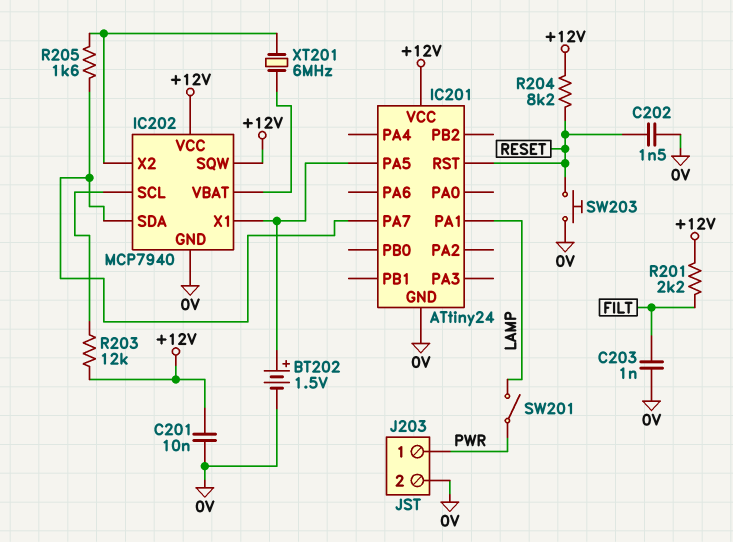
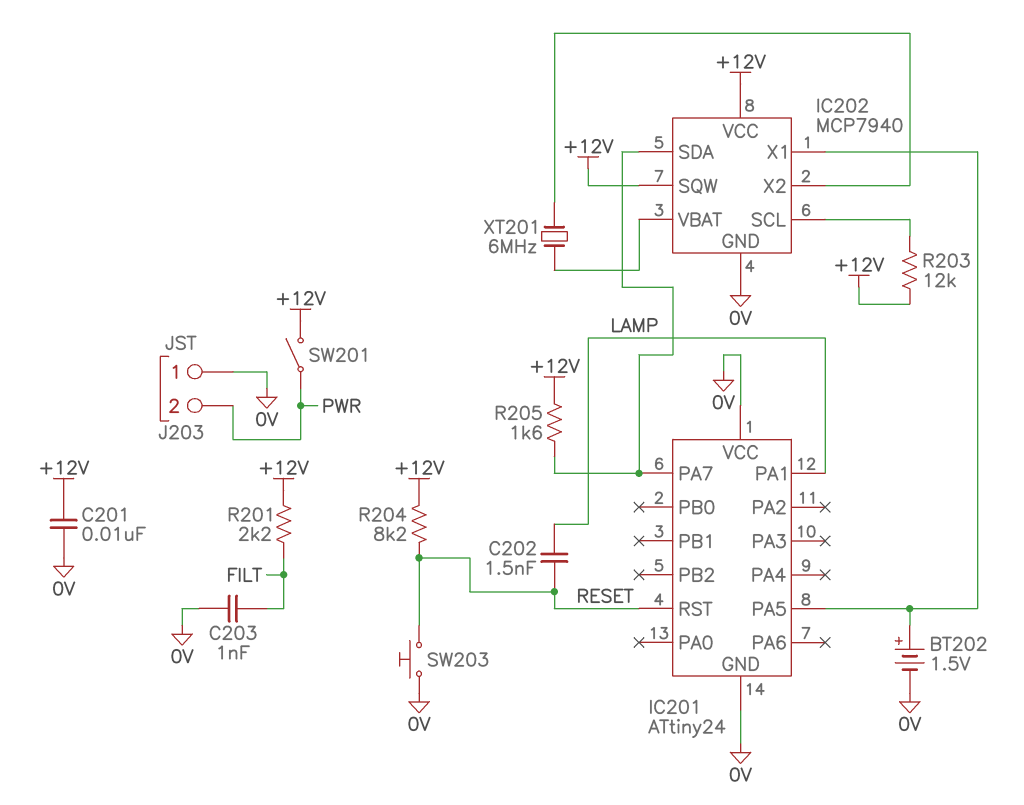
C202: 1.5nF (0V, RESET) -> 1.5nF (LAMP, RESET)
IC201 pin VCC: +12V -> 0V
J203 pin 1: PWR -> 0V
J203 pin 2: 0V -> PWR
R205: 1.6k (IC201/PA7, IC202/X2) -> 1.6k (+12V, IC201/PA7)
SW201: switch (LAMP, PWR) -> switch (+12V, PWR)

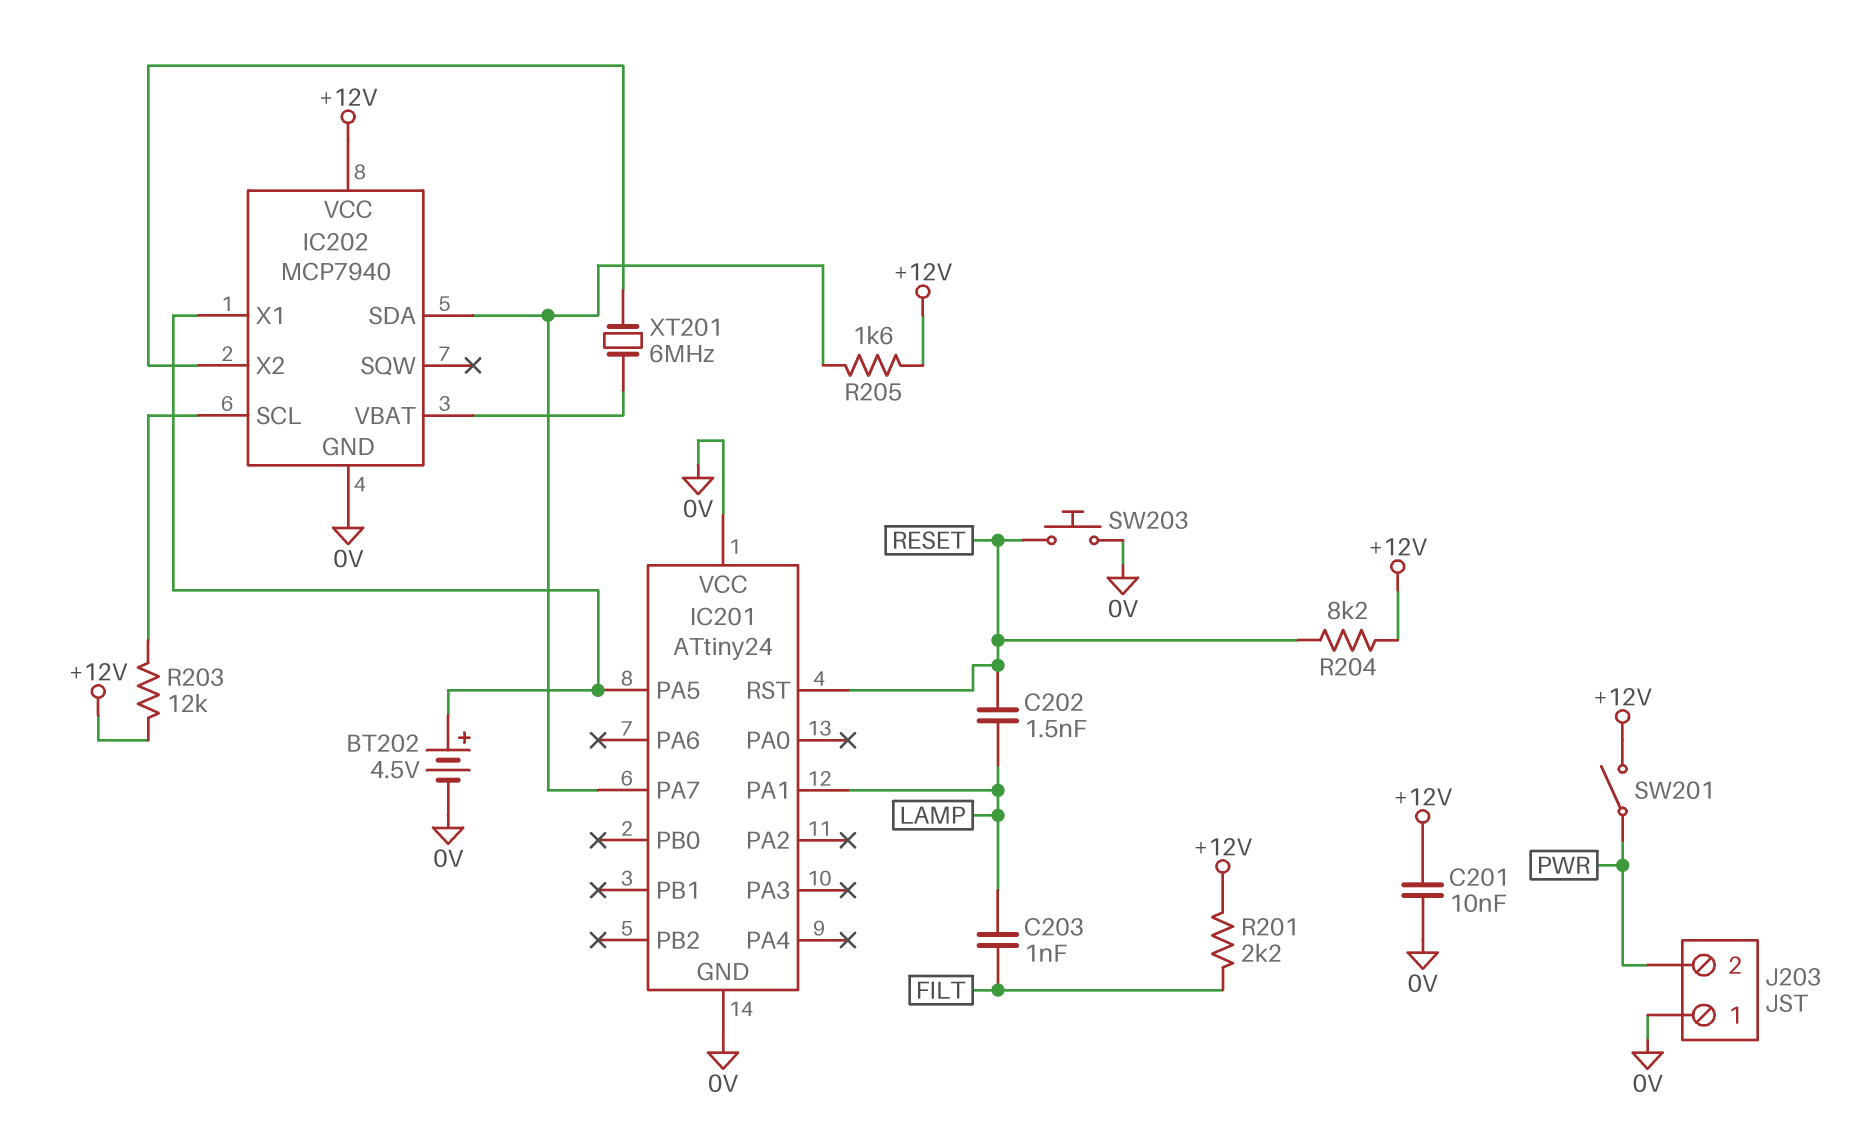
BT202: 1.5V (plus IC201/PA5, minus 0V) -> 4.5V (plus IC201/PA5, minus 0V)
C203: 1nF (0V, FILT) -> 1nF (FILT, LAMP)
IC202 pin SQW: +12V -> none

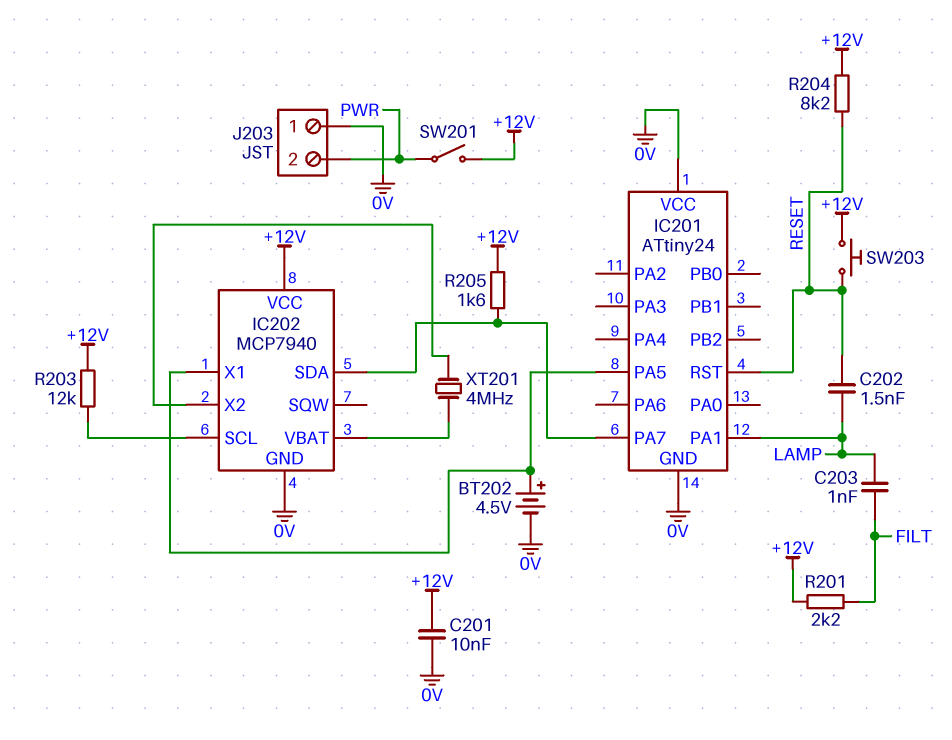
SW203: button (0V, RESET) -> button (+12V, RESET)
XT201: 6MHz (IC202/VBAT, IC202/X2) -> 4MHz (IC202/VBAT, IC202/X2)

